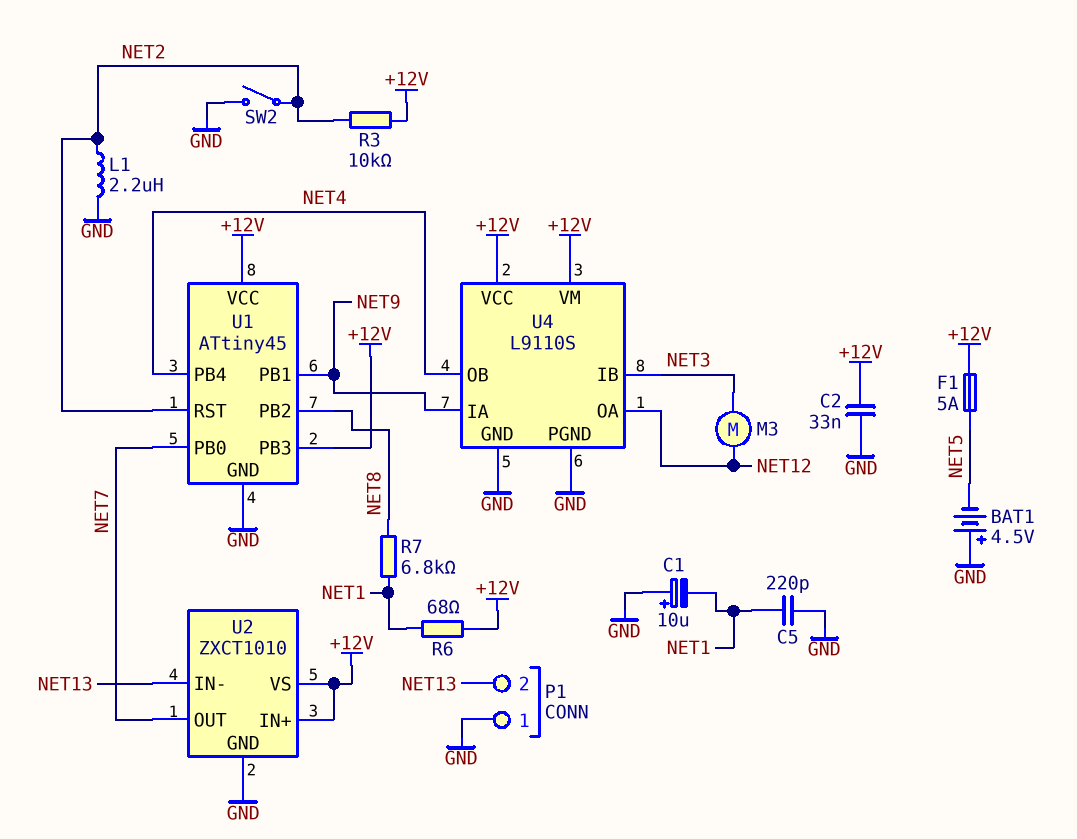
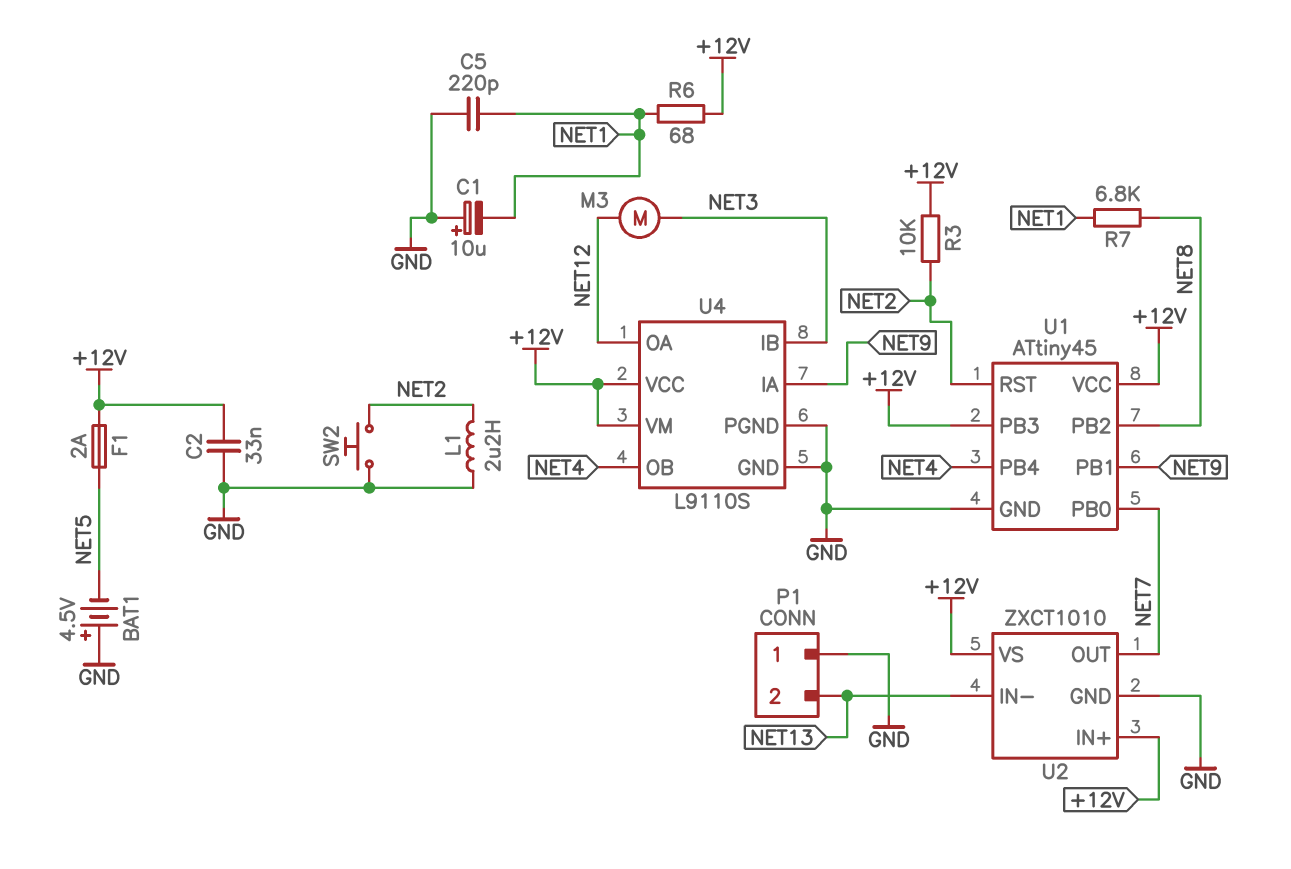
F1: 5A (+12V, NET5) -> 2A (+12V, NET5)
SW2: switch (GND, NET2) -> button (GND, NET2)

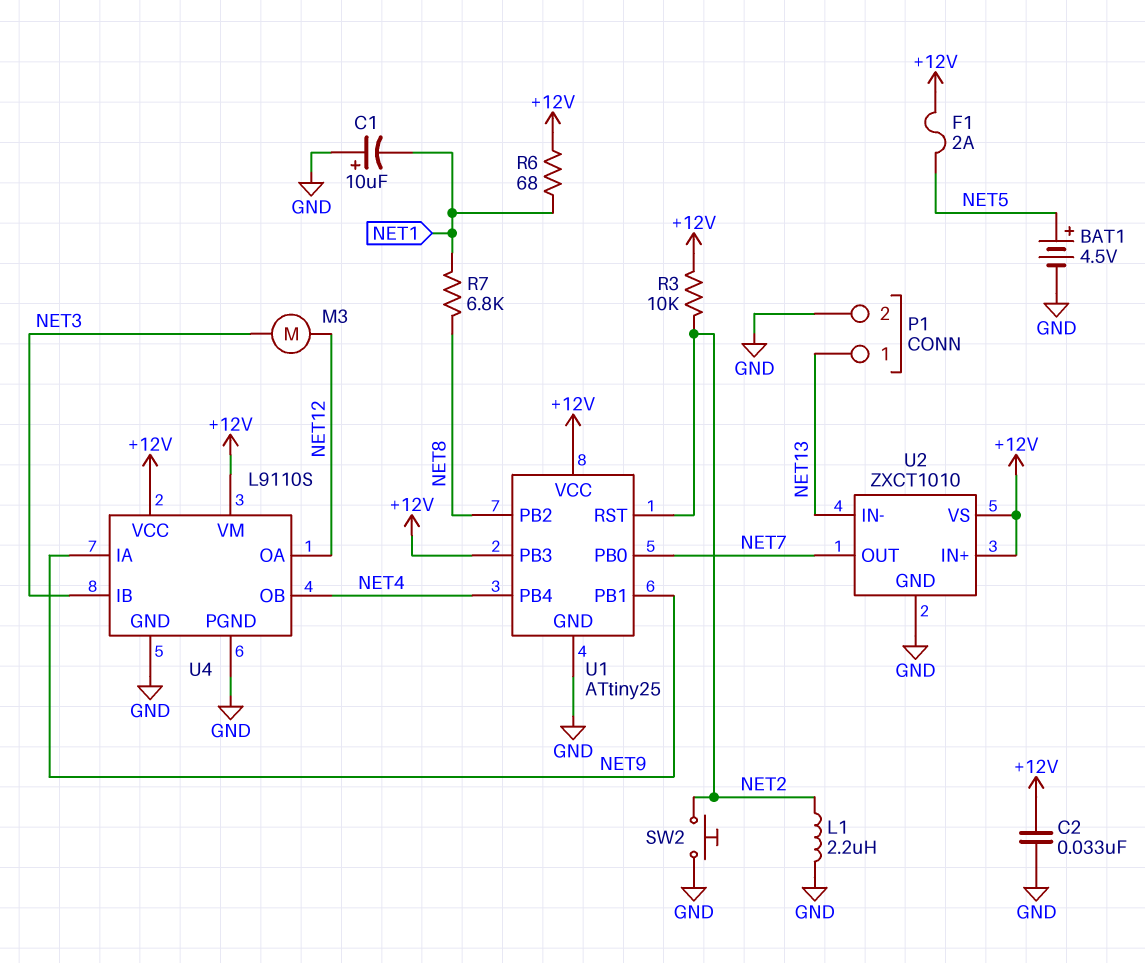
BAT1: 4.5V (plus GND, minus NET5) -> 4.5V (plus NET5, minus GND)
C5: 220pF (GND, NET1) -> none
P1 pin 1: GND -> NET13
P1 pin 2: NET13 -> GND
U1: ATtiny45 -> ATtiny25

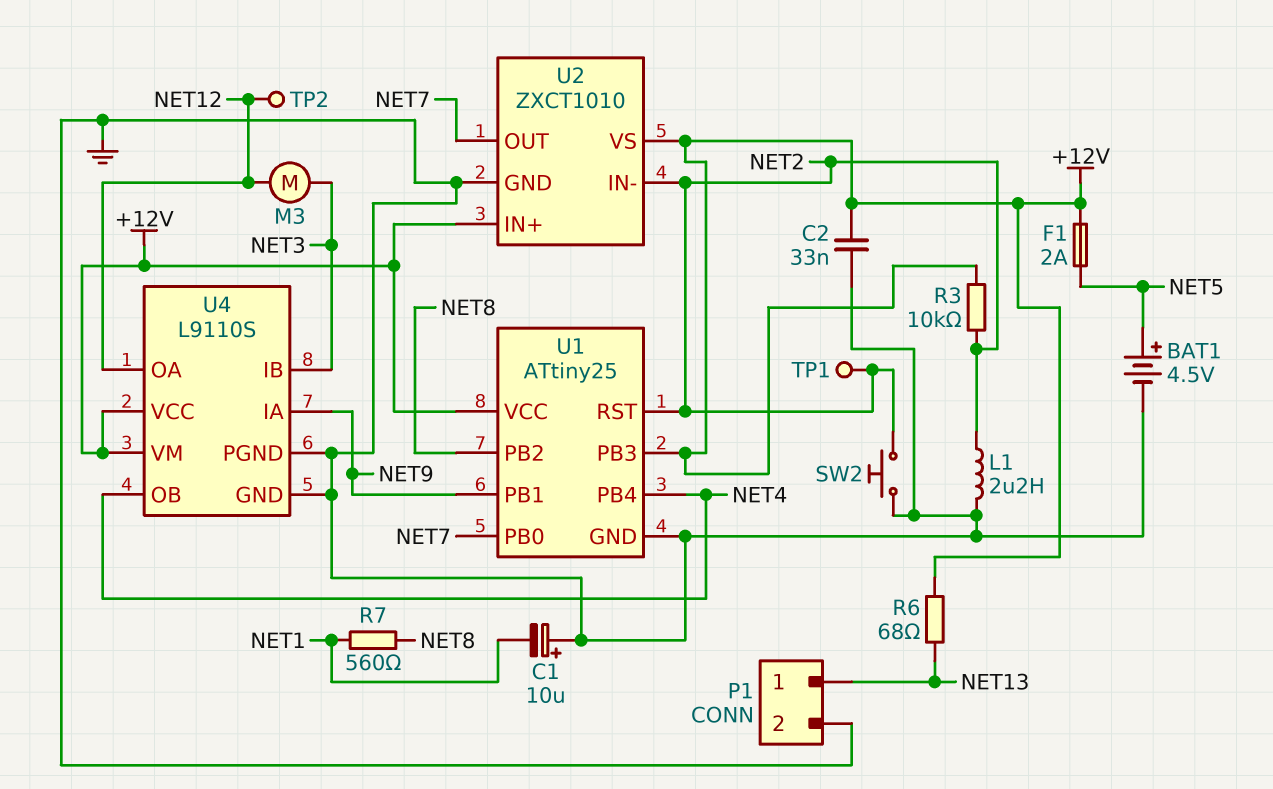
R6: 68 (+12V, NET1) -> 68 (+12V, NET13)
R7: 6.8k (NET1, NET8) -> 560 (NET1, NET8)
TP1: none -> test point (NET2)
TP2: none -> test point (NET12)
U2 pin IN-: NET13 -> NET2

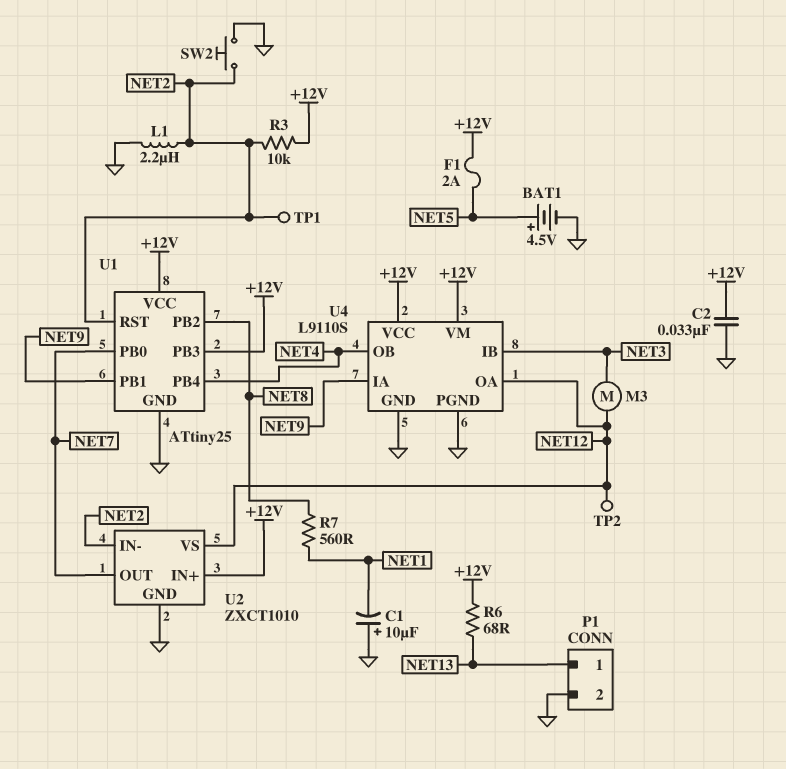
U2 pin VS: +12V -> NET12

